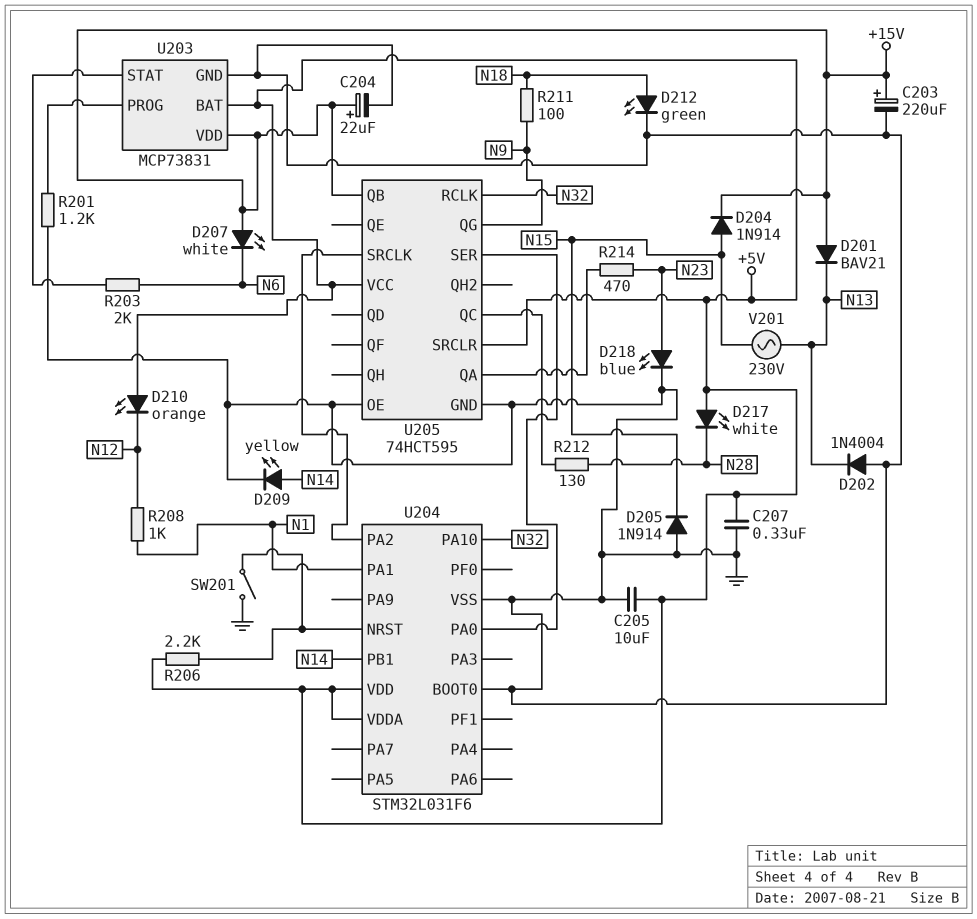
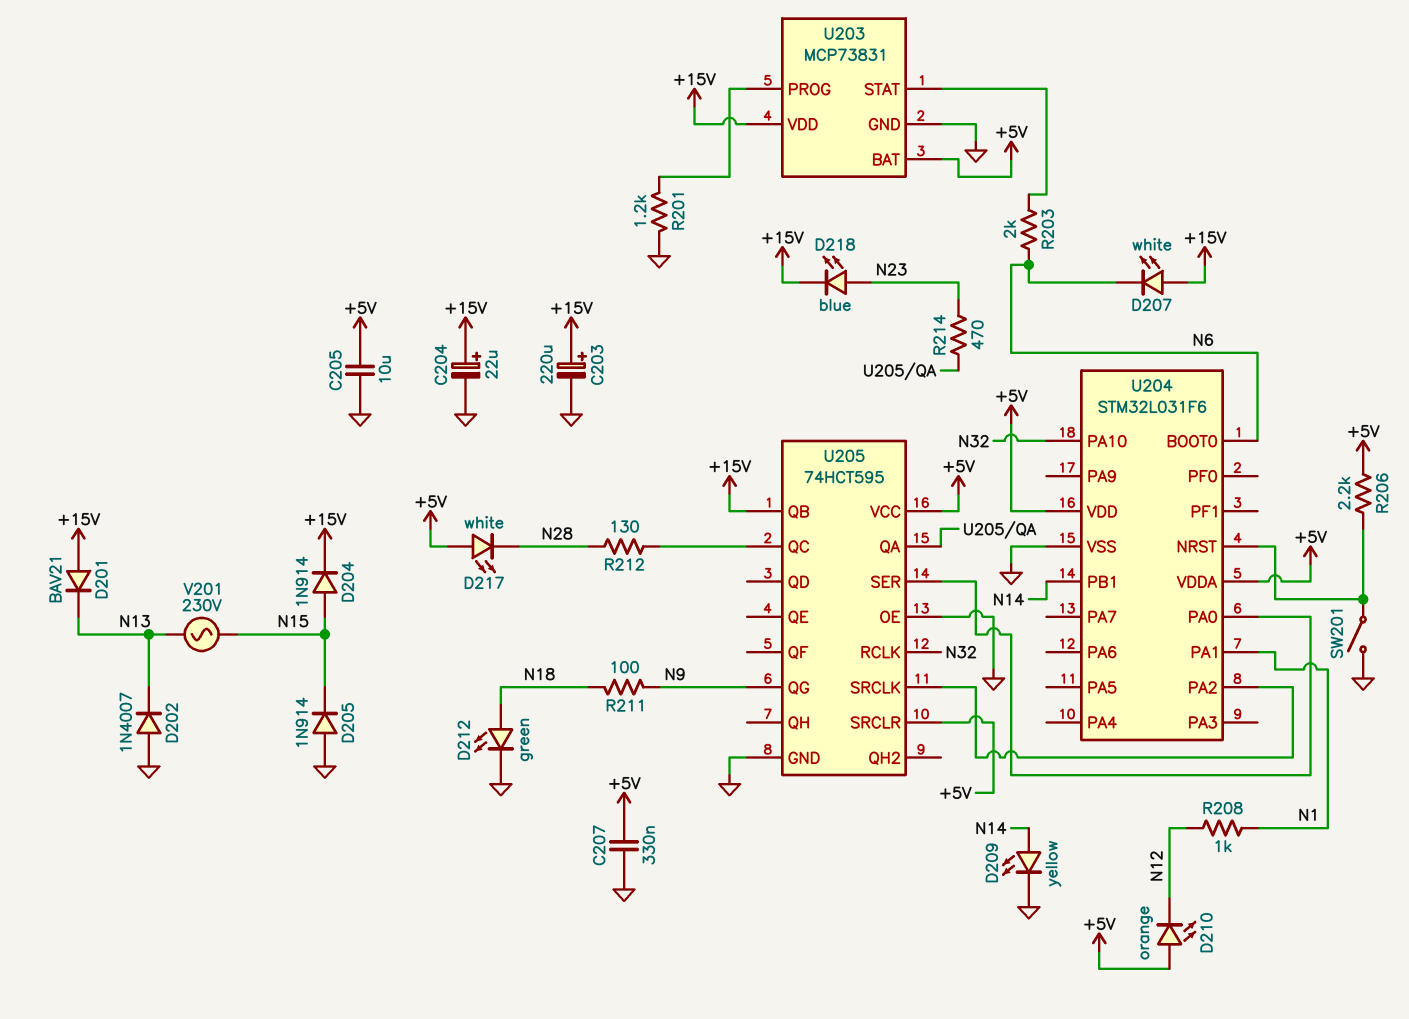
D202: diode 1N4004 (A GND, K N13) -> diode 1N4007 (A GND, K N13)
D218: LED blue (A N23, K GND) -> LED blue (A N23, K +15V)
U204 pin BOOT0: GND -> N6

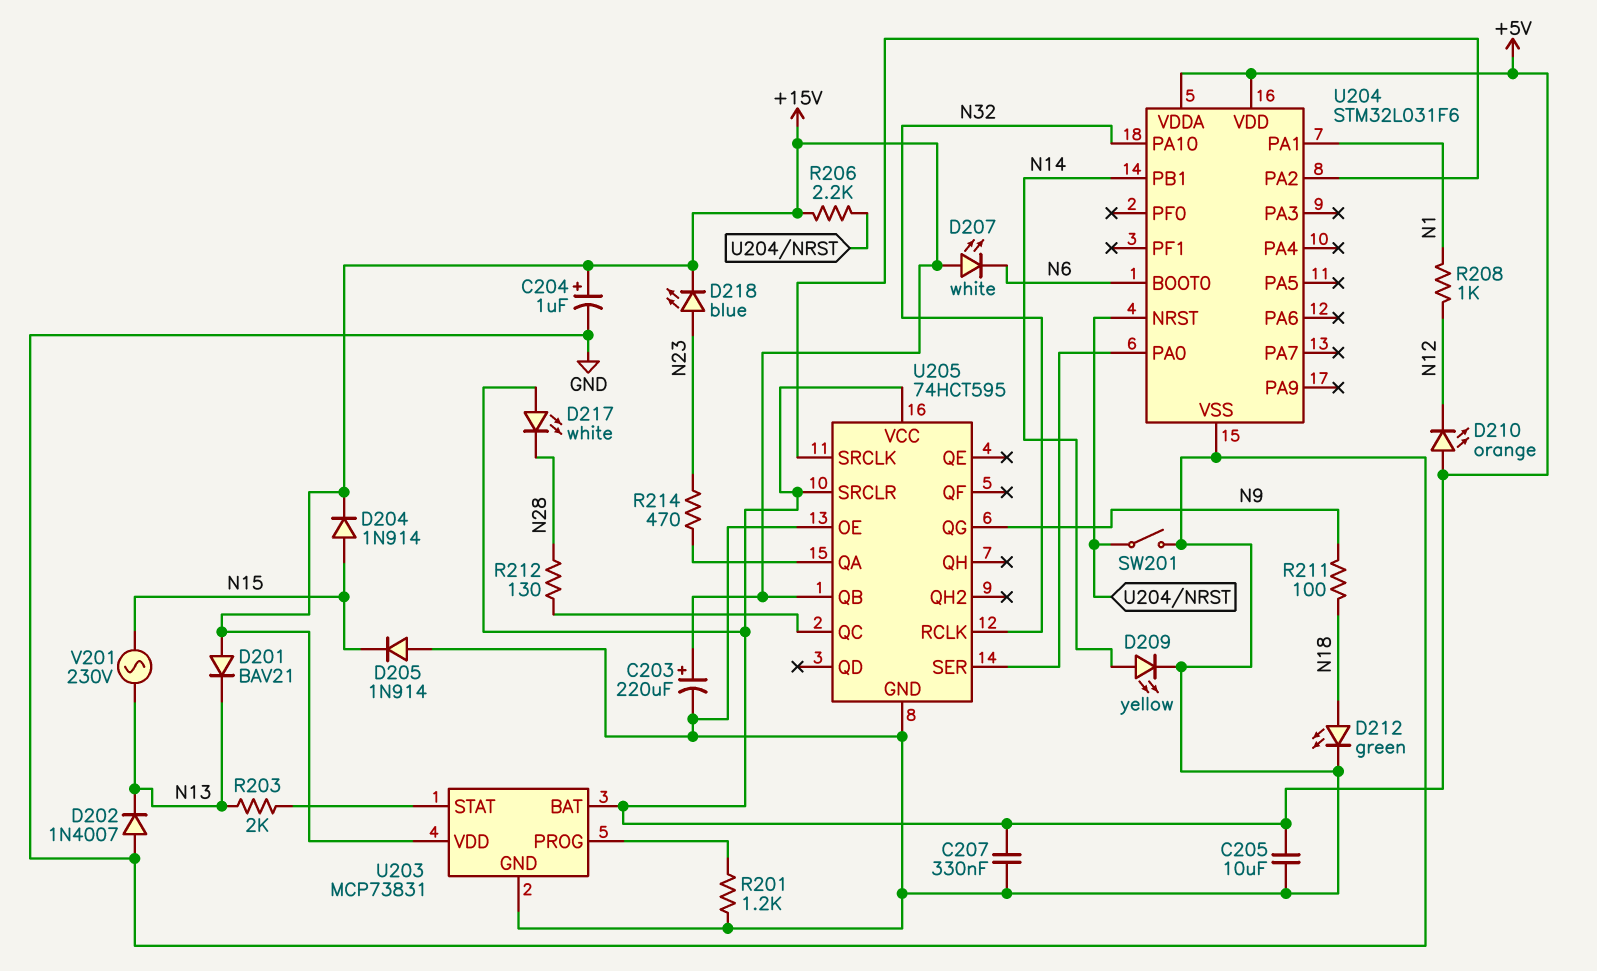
C204: 22uF (plus +15V, minus GND) -> 1uF (plus +15V, minus GND)
R203: 2k (N6, U203/STAT) -> 2k (N13, U203/STAT)
R206: 2.2k (+5V, U204/NRST) -> 2.2k (+15V, U204/NRST)

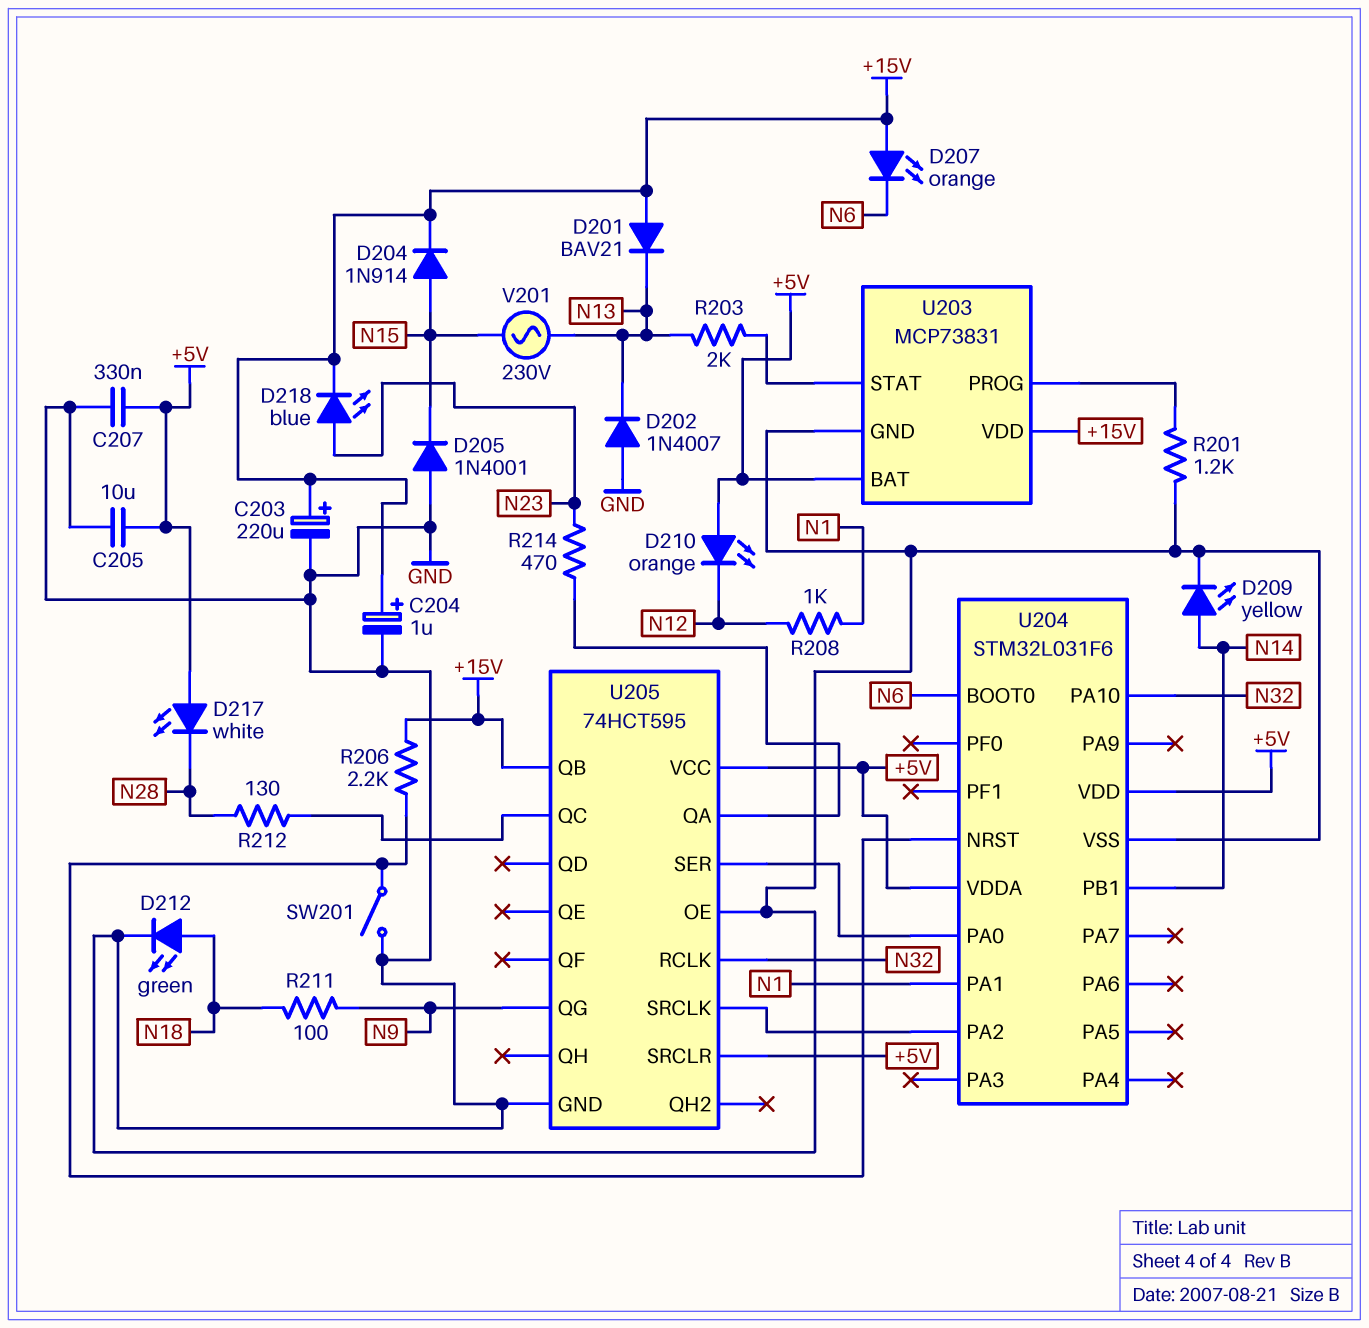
D205: diode 1N914 (A GND, K N15) -> diode 1N4001 (A GND, K N15)
D207: LED white (A +15V, K N6) -> LED orange (A +15V, K N6)

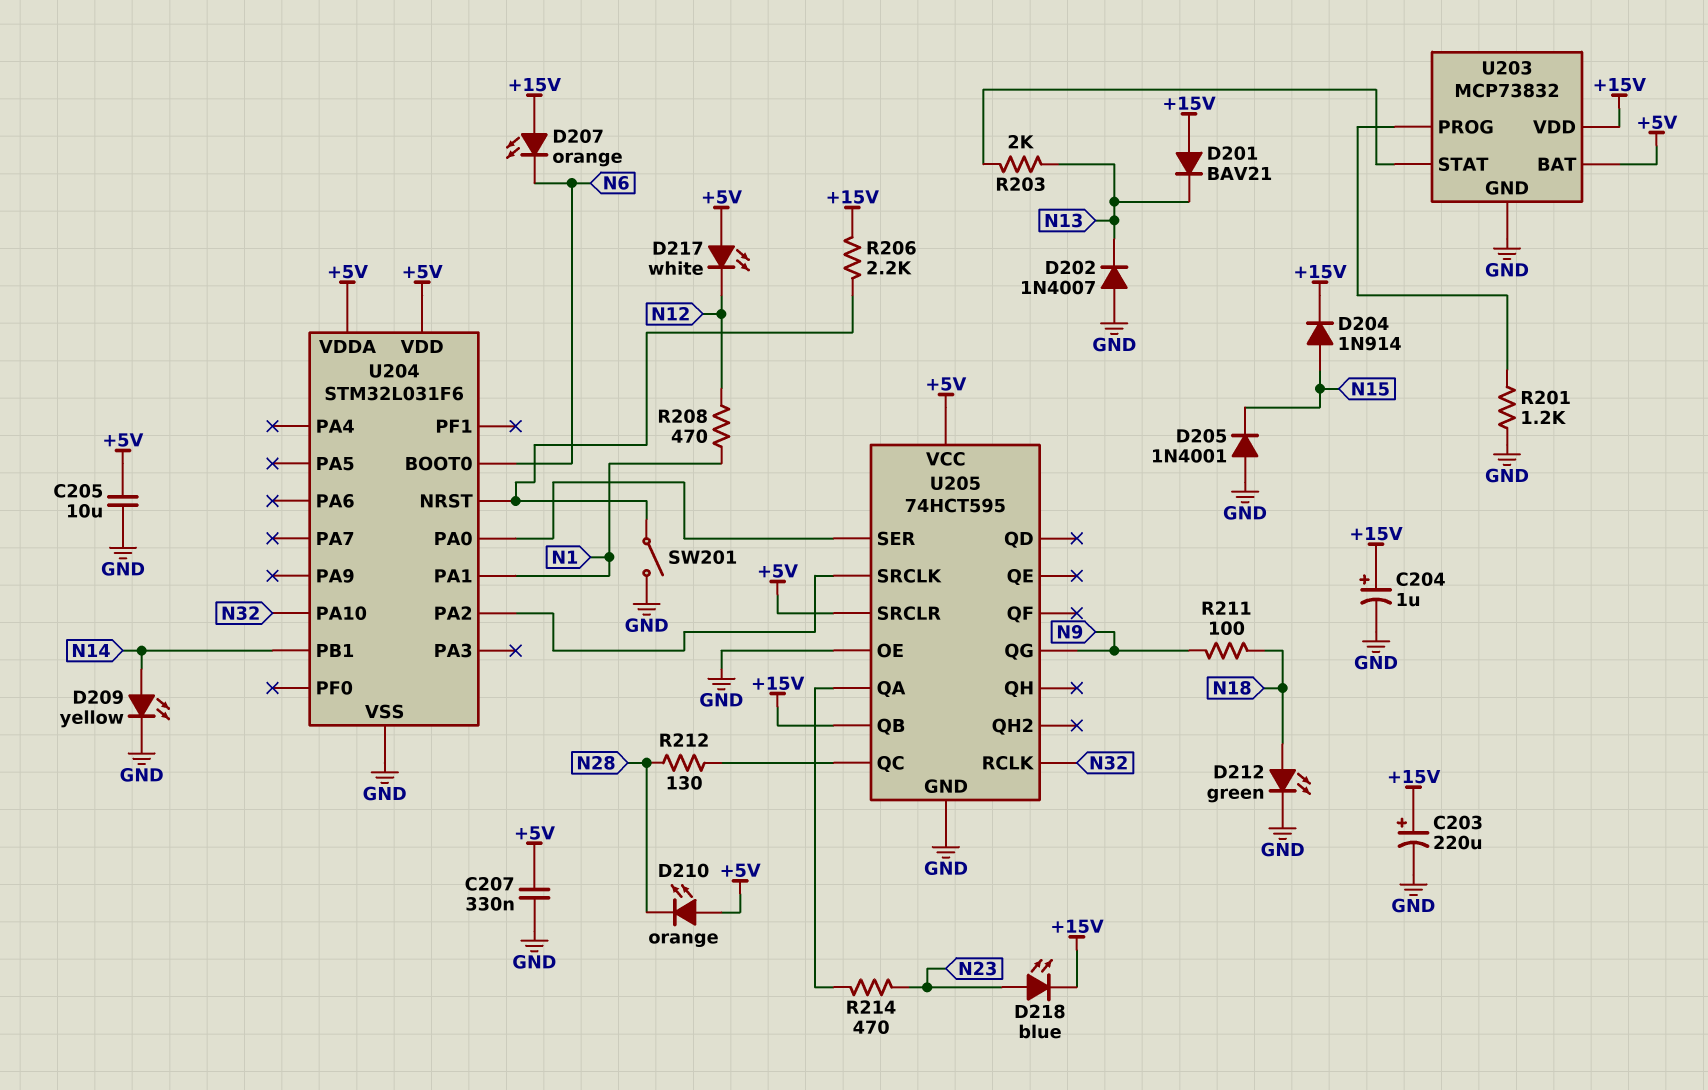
D210: LED orange (A +5V, K N12) -> LED orange (A +5V, K N28)
D217: LED white (A +5V, K N28) -> LED white (A +5V, K N12)
R208: 1k (N1, N12) -> 470 (N1, N12)
U203: MCP73831 -> MCP73832
V201: AC 230V (N13, N15) -> none

